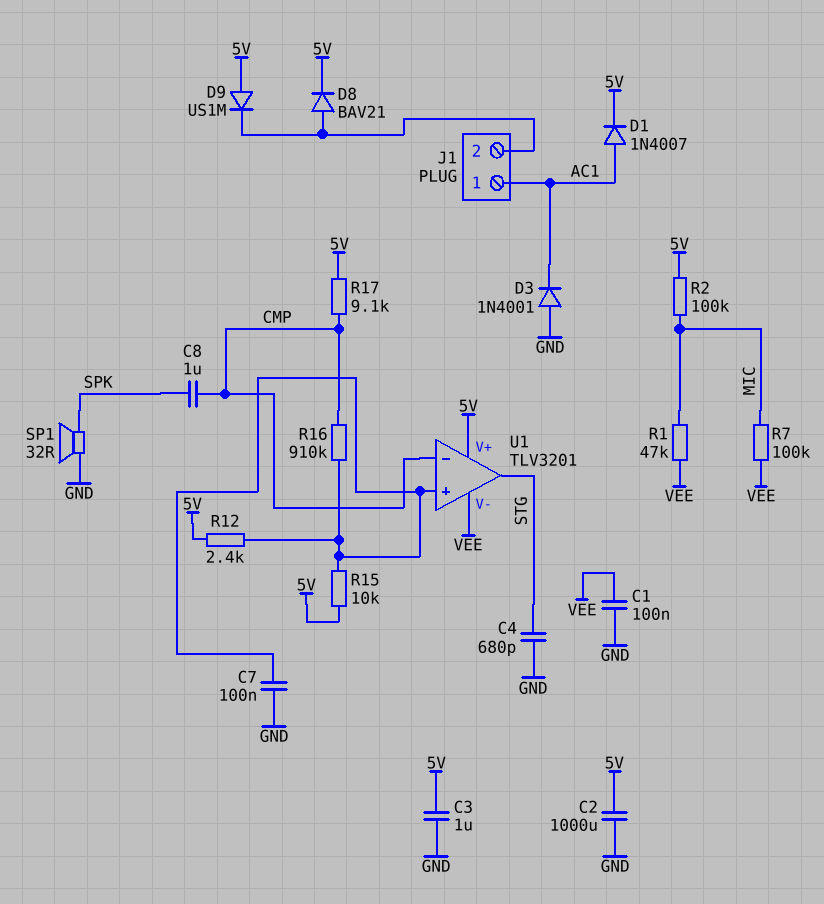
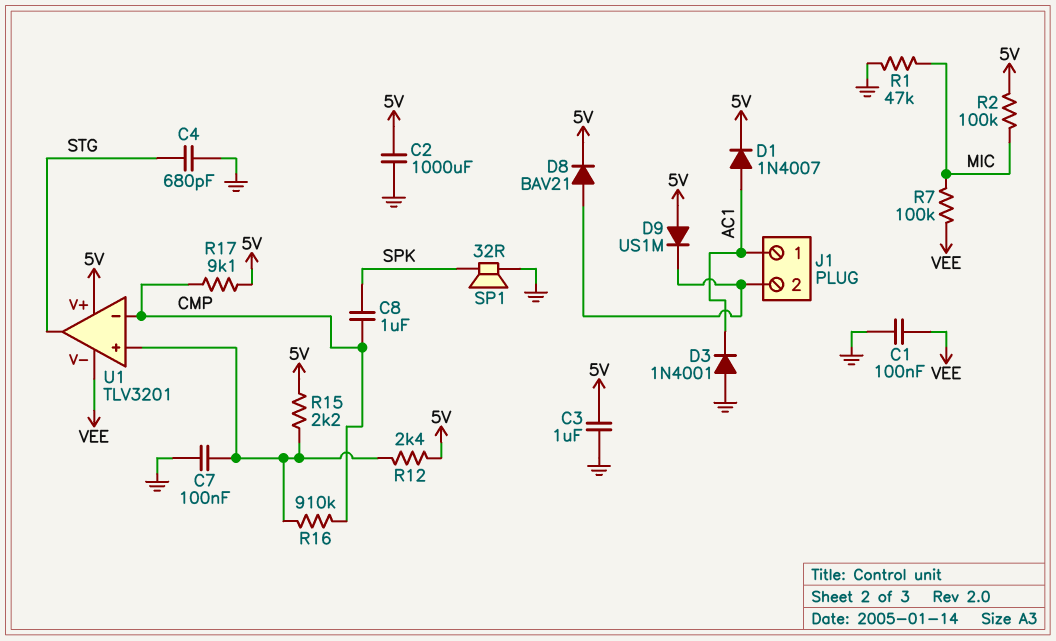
R1: 47k (MIC, VEE) -> 47k (GND, MIC)
R15: 10k (5V, U1/in+) -> 2.2k (5V, U1/in+)

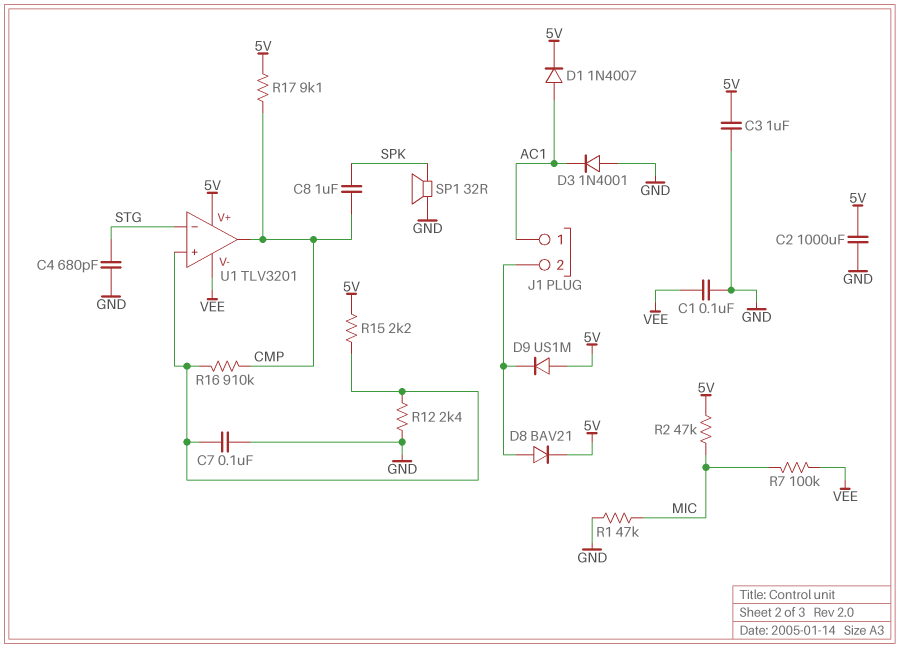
R2: 100k (5V, MIC) -> 47k (5V, MIC)
R12: 2.4k (5V, U1/in+) -> 2.4k (GND, U1/in+)
U1 pin in-: CMP -> STG
U1 pin out: STG -> CMP

